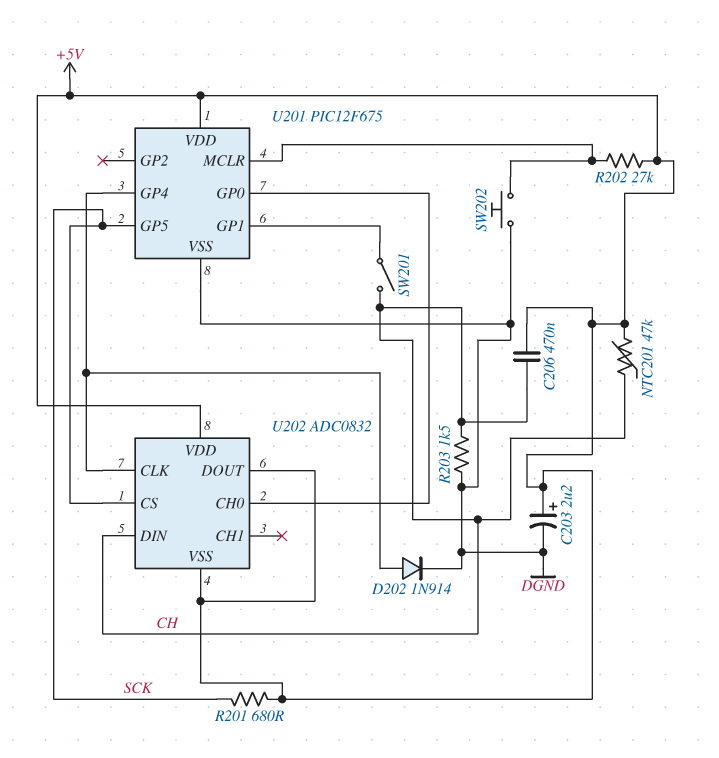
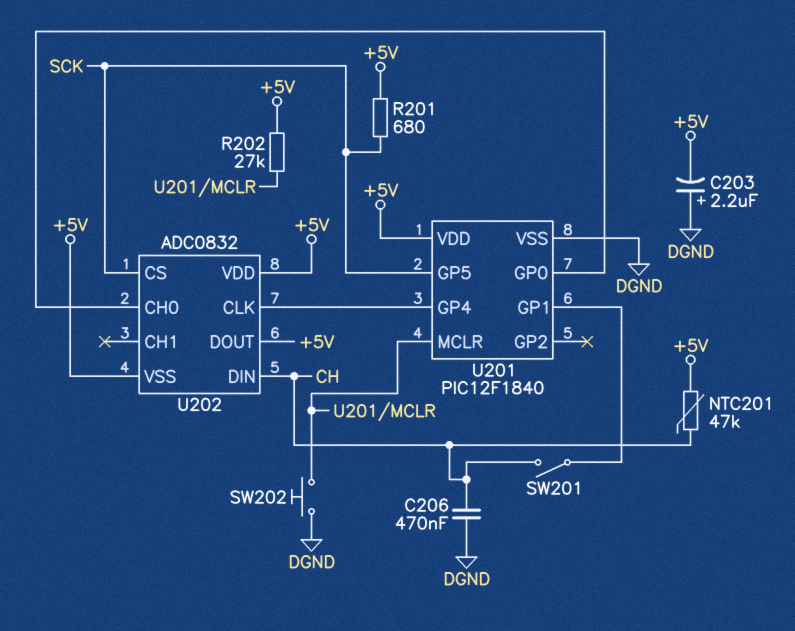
C203: 2.2uF (plus +5V, minus DGND) -> 2.2uF (plus DGND, minus +5V)
C206: 470nF (+5V, CH) -> 470nF (CH, DGND)
D202: diode 1N914 (A U201/GP4, K DGND) -> none
R203: 1.5k (CH, DGND) -> none
U201: PIC12F675 -> PIC12F1840

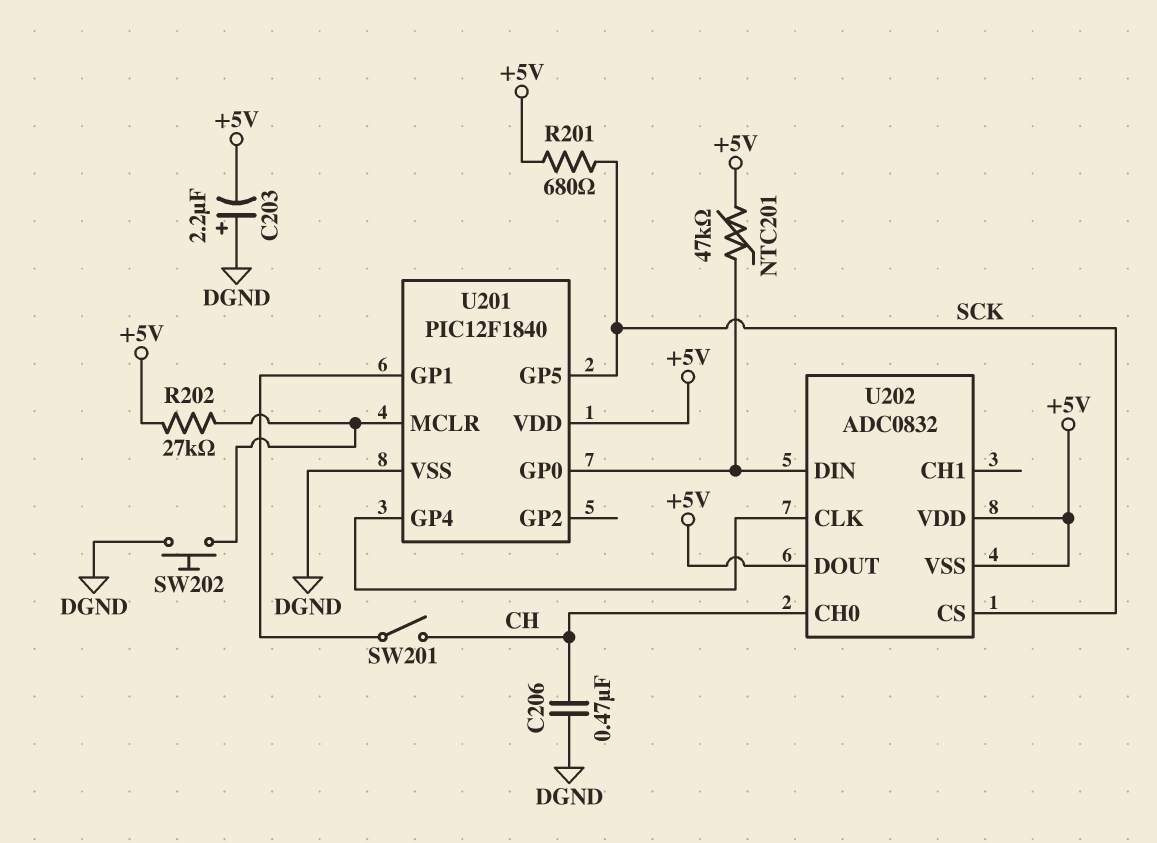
NTC201: 47k (+5V, CH) -> 47k (+5V, U201/GP0)
U202 pin CH0: U201/GP0 -> CH
U202 pin DIN: CH -> U201/GP0

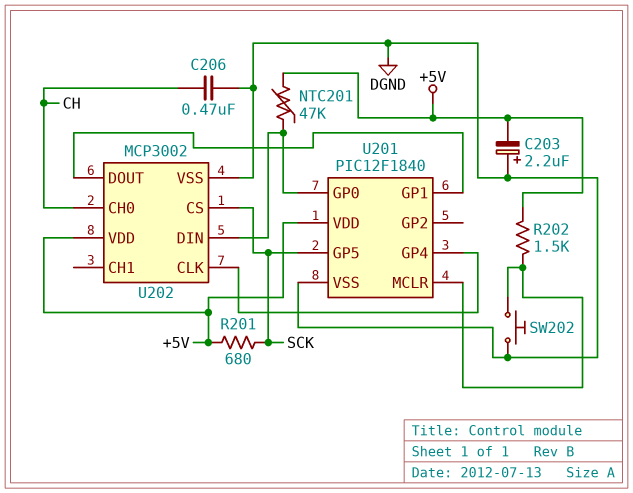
R202: 27k (+5V, U201/MCLR) -> 1.5k (+5V, U201/MCLR)
SW201: switch (CH, U201/GP1) -> none
U202: ADC0832 -> MCP3002
U202 pin DOUT: +5V -> U201/GP1
U202 pin VSS: +5V -> DGND

